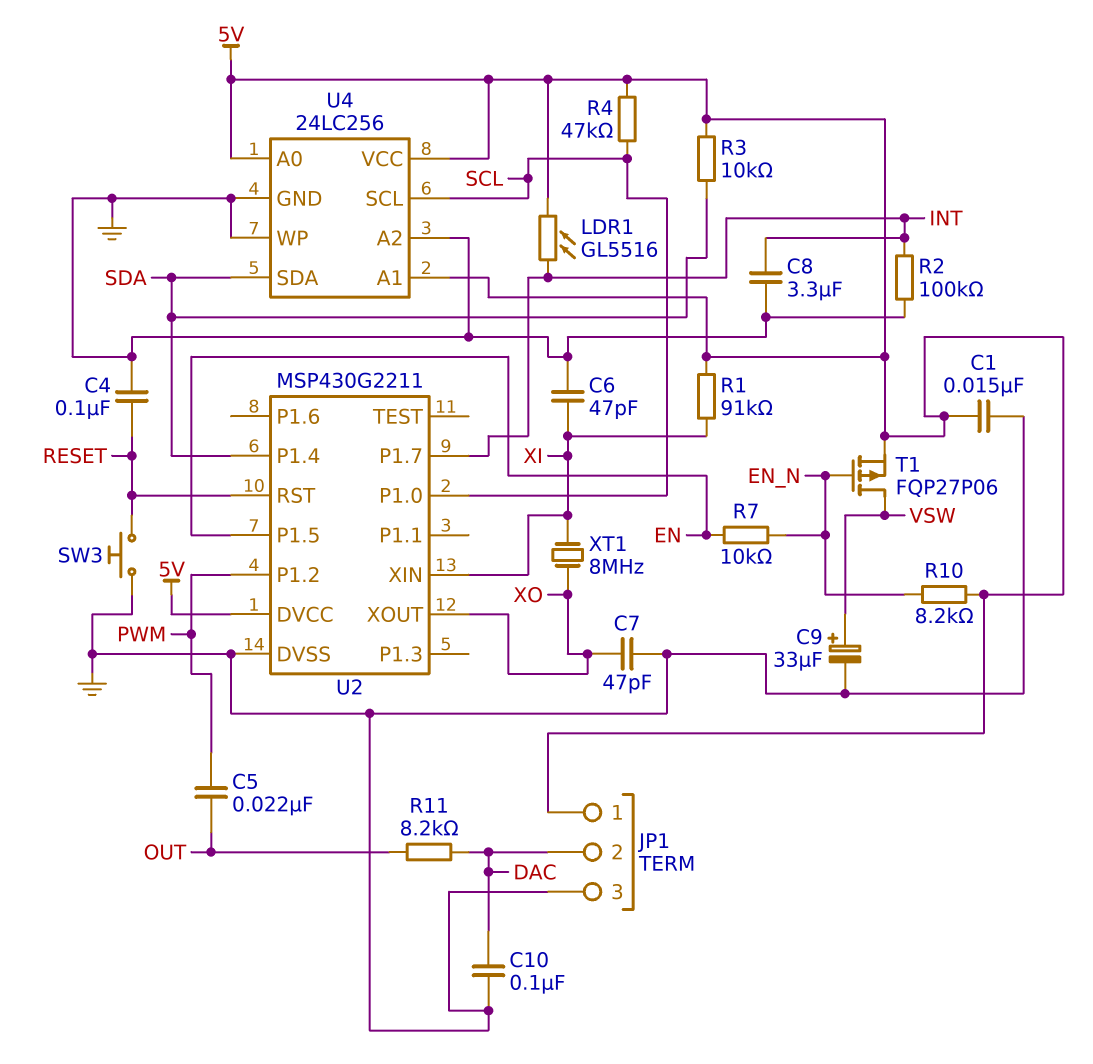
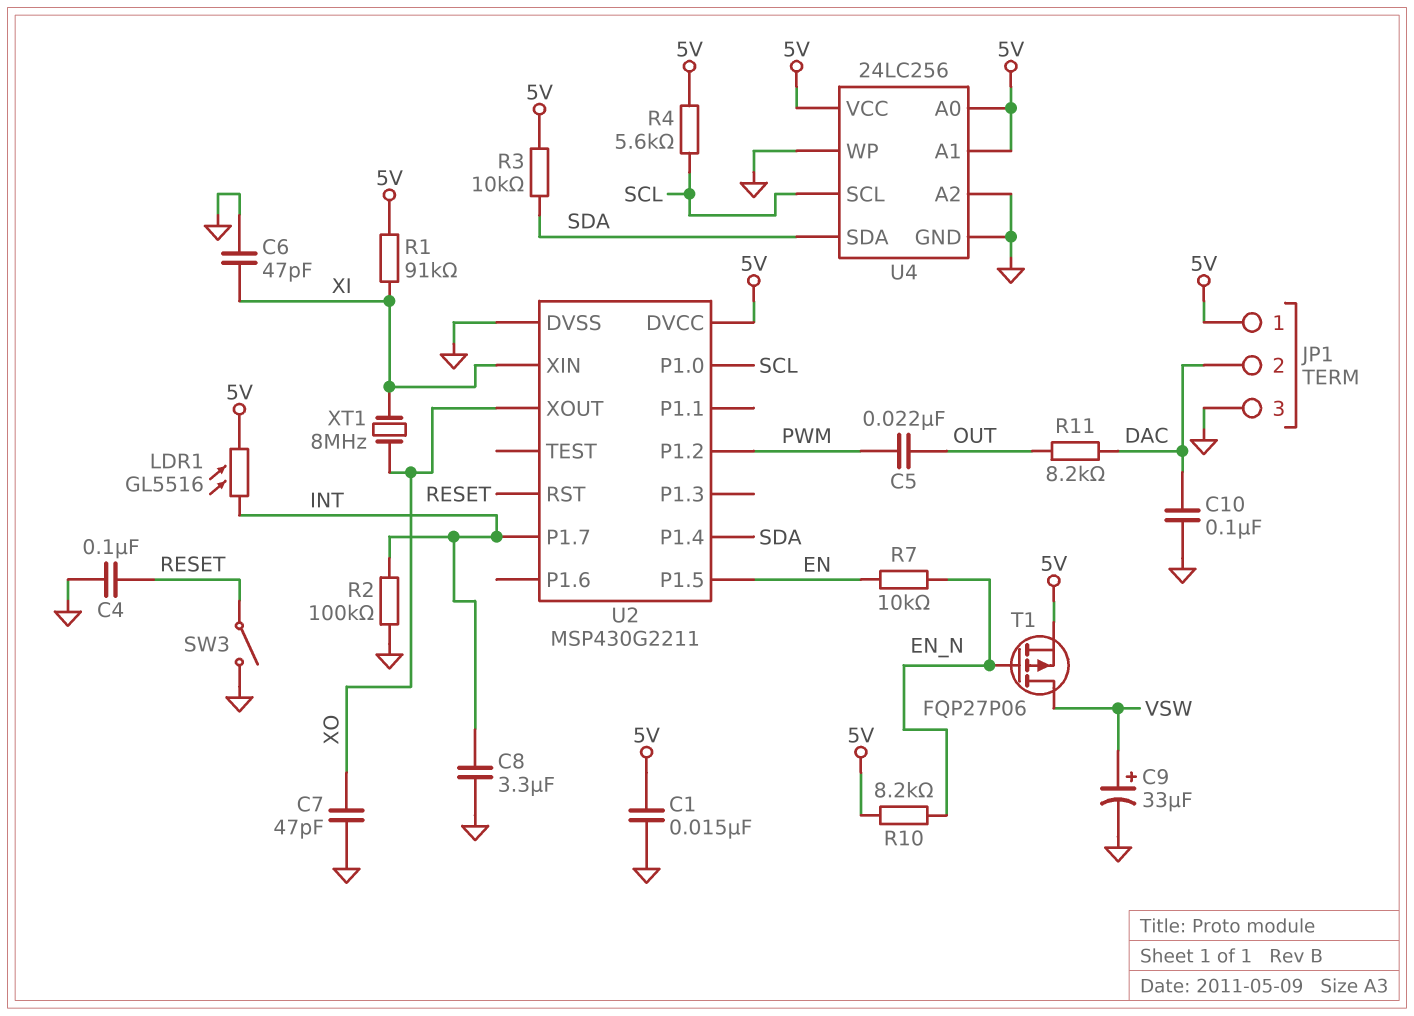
R4: 47k (5V, SCL) -> 5.6k (5V, SCL)
SW3: button (GND, RESET) -> switch (GND, RESET)

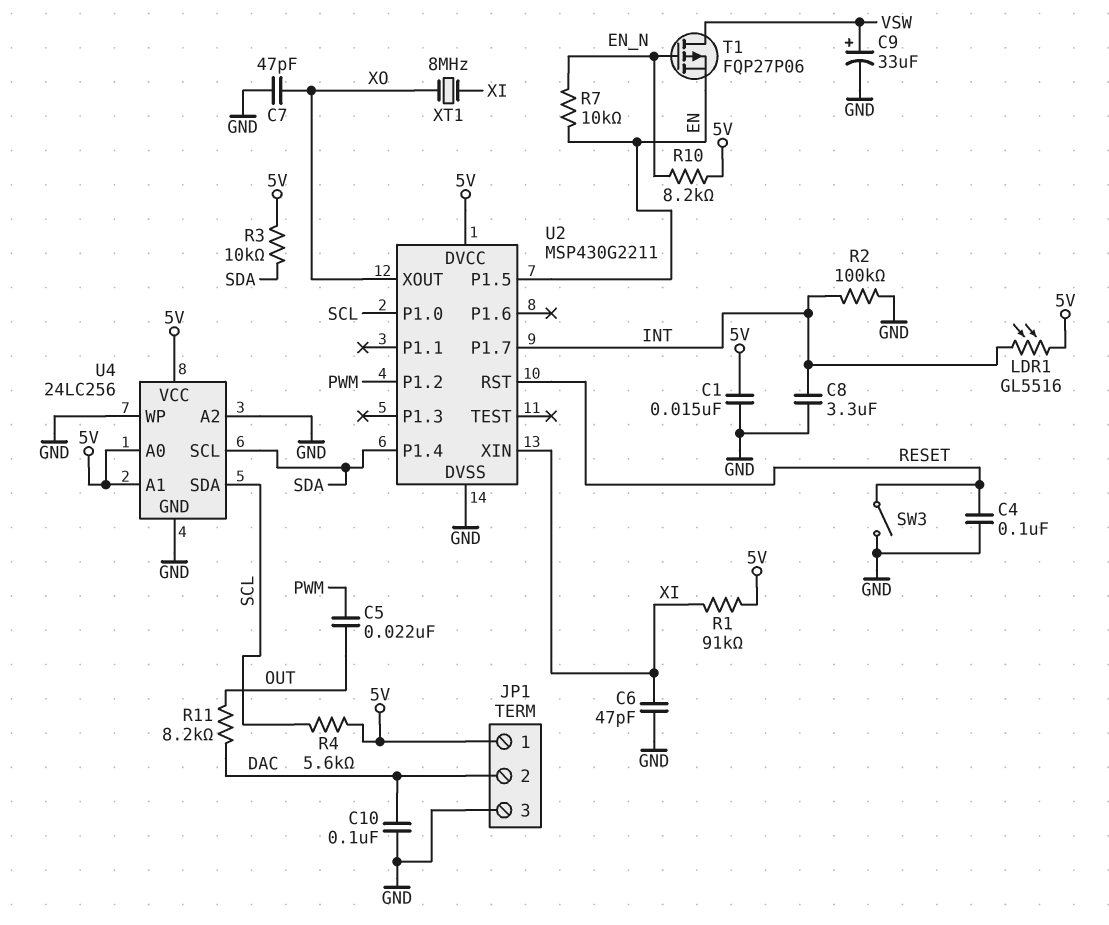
T1: PMOS FQP27P06 (G EN_N, D VSW, S 5V) -> PMOS FQP27P06 (G EN_N, D VSW, S EN)
U4 pin SCL: SCL -> SDA
U4 pin SDA: SDA -> SCL

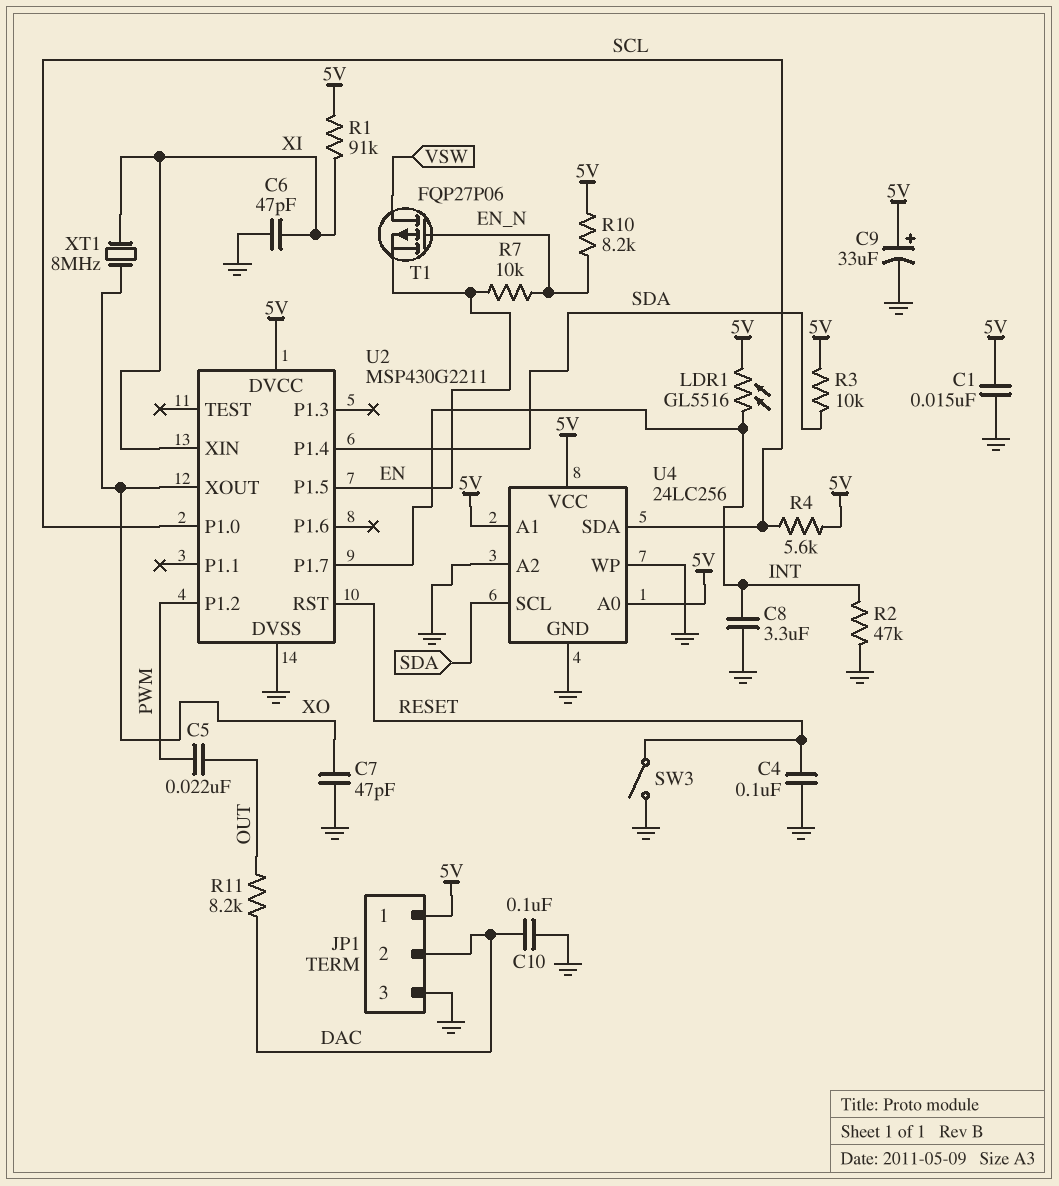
C9: 33uF (plus VSW, minus GND) -> 33uF (plus 5V, minus GND)
R2: 100k (GND, INT) -> 47k (GND, INT)

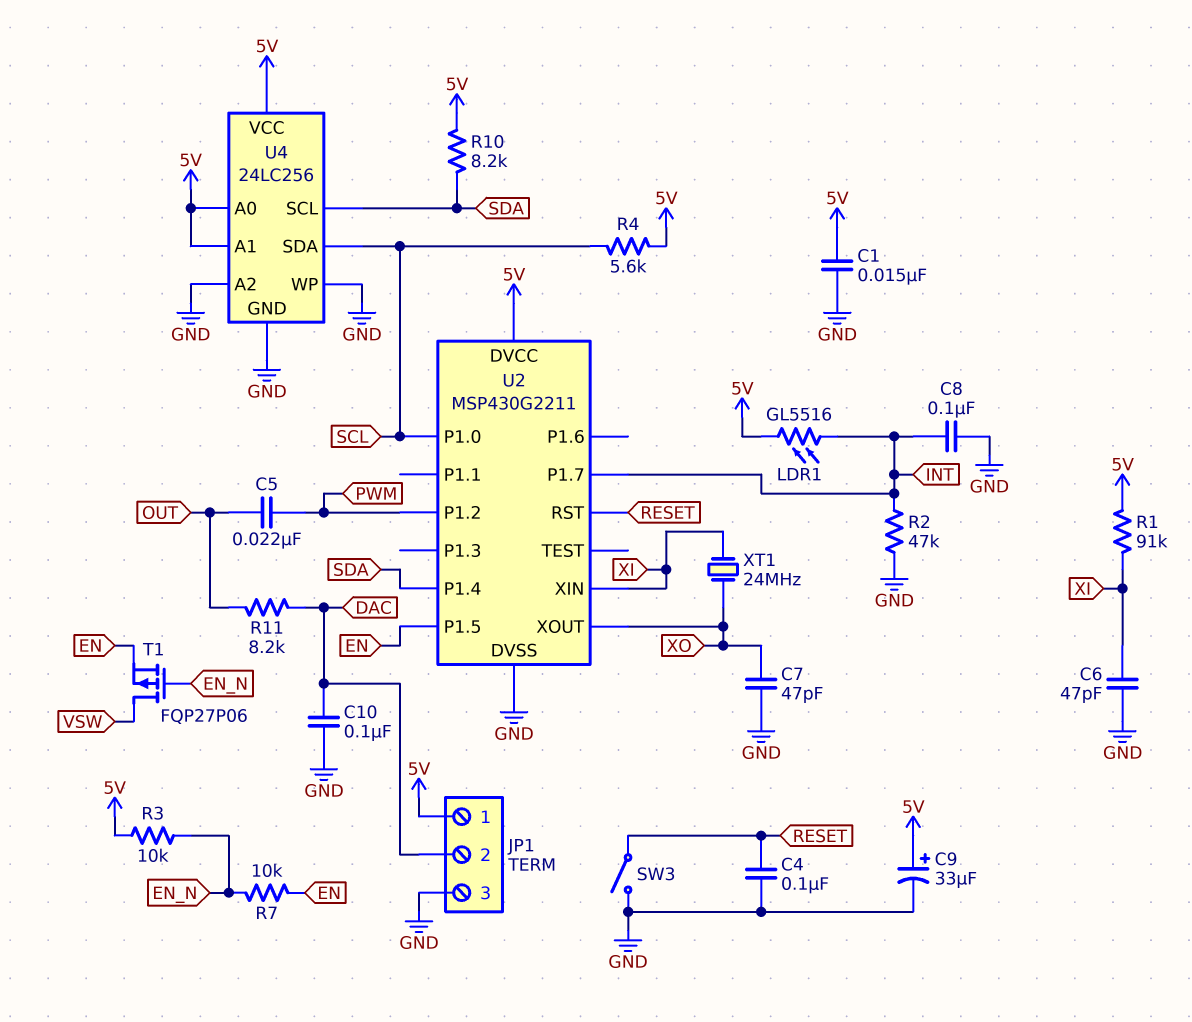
C8: 3.3uF (GND, INT) -> 100nF (GND, INT)
R3: 10k (5V, SDA) -> 10k (5V, EN_N)
R10: 8.2k (5V, EN_N) -> 8.2k (5V, SDA)
XT1: 8MHz (XI, XO) -> 24MHz (XI, XO)

